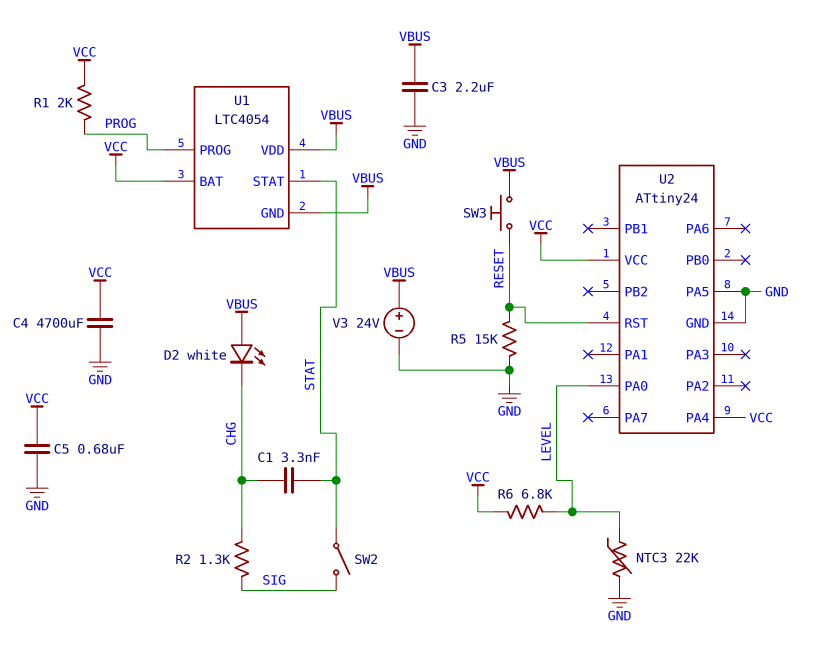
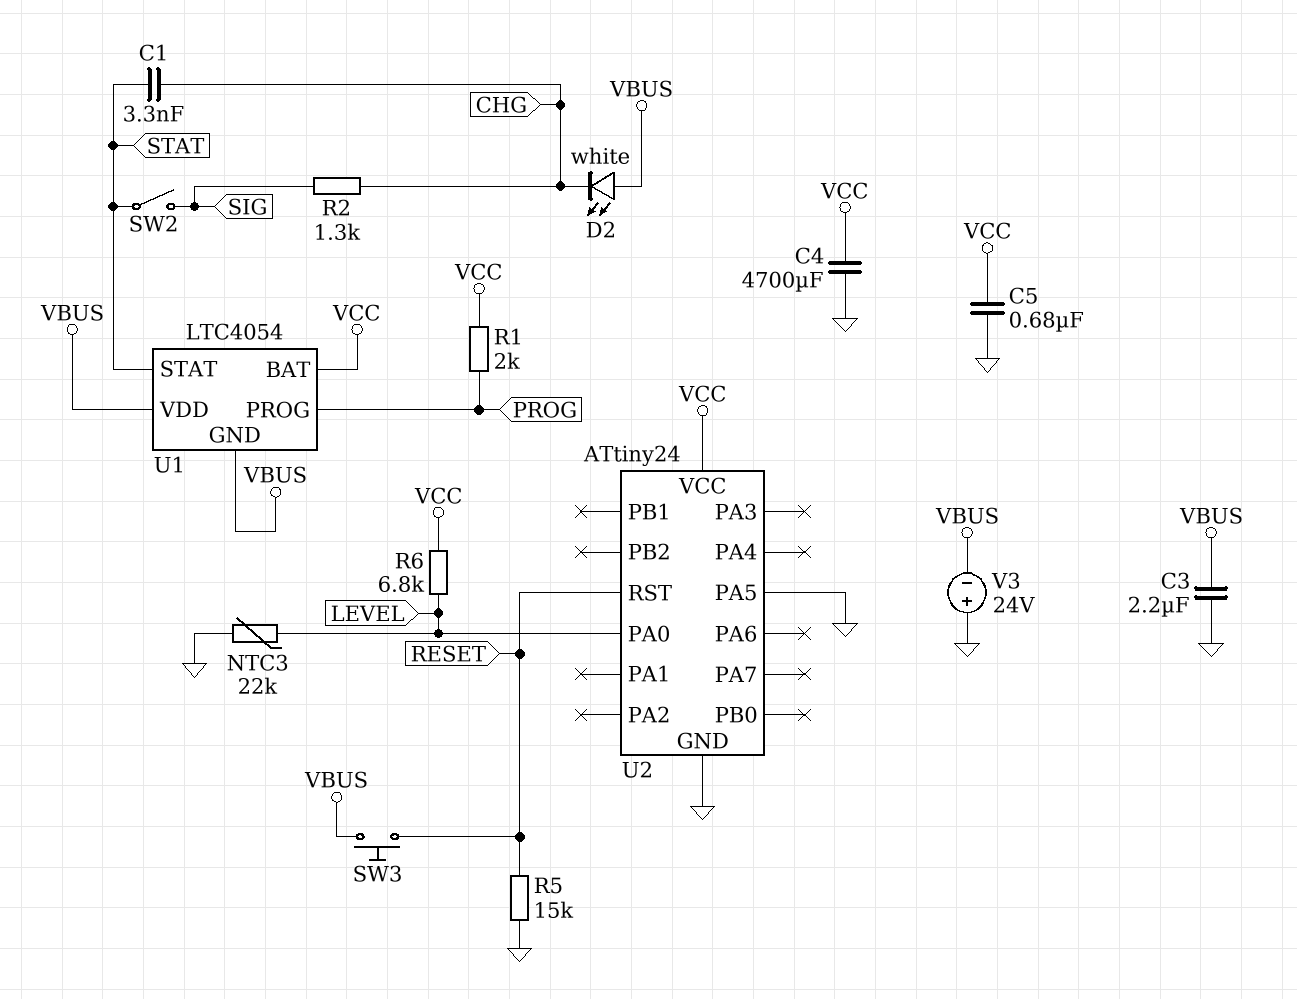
U2 pin PA4: VCC -> none
V3: 24V (plus VBUS, minus GND) -> 24V (plus GND, minus VBUS)

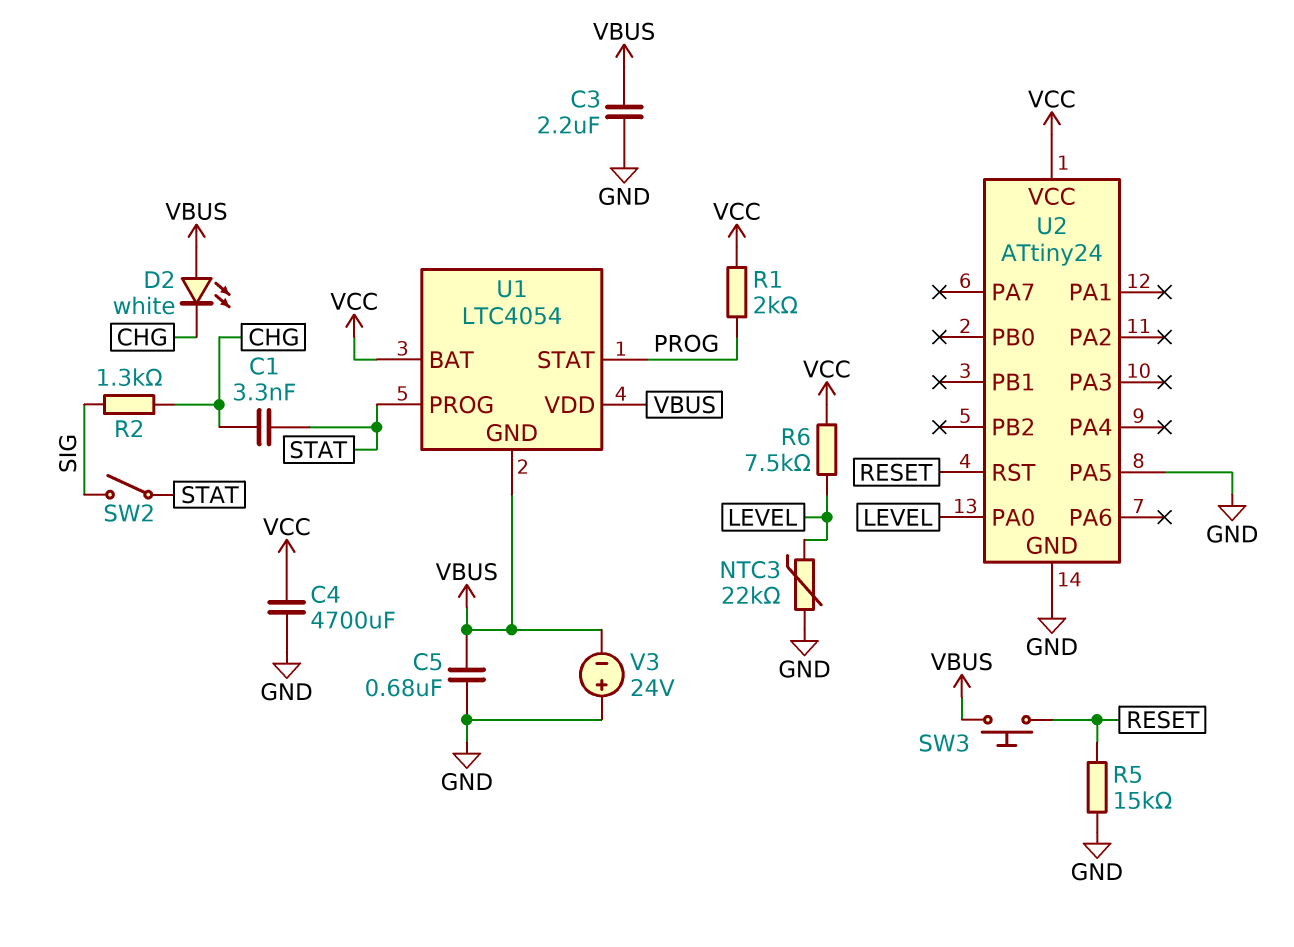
C5: 680nF (GND, VCC) -> 680nF (GND, VBUS)
R6: 6.8k (LEVEL, VCC) -> 7.5k (LEVEL, VCC)
U1 pin PROG: PROG -> STAT
U1 pin STAT: STAT -> PROG

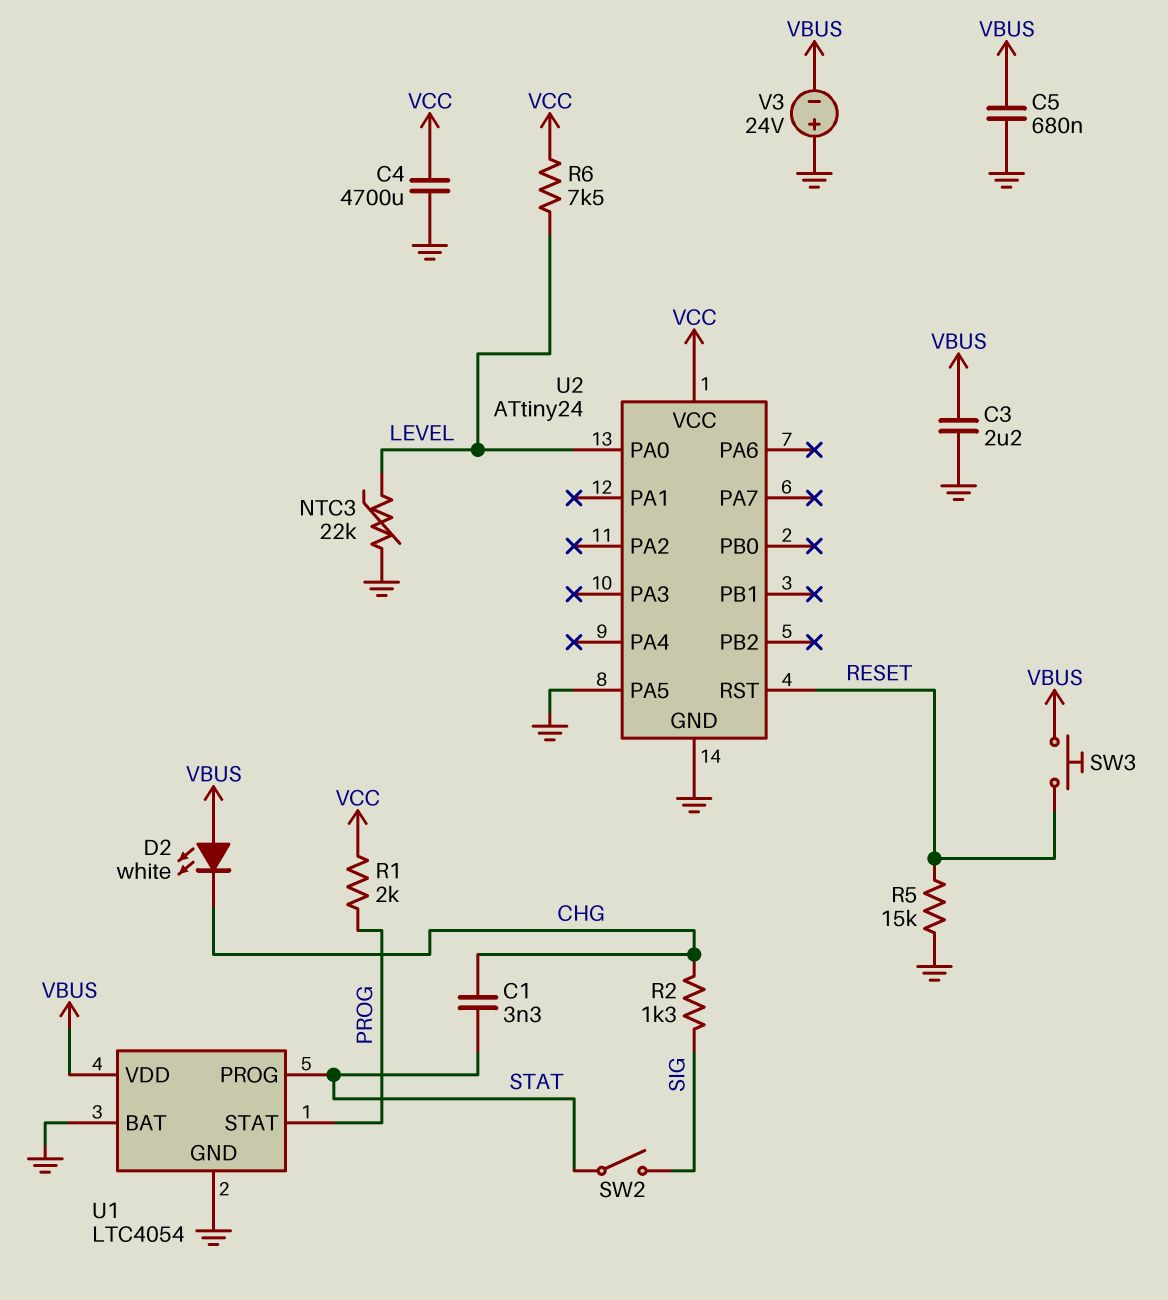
U1 pin BAT: VCC -> GND
U1 pin GND: VBUS -> GND

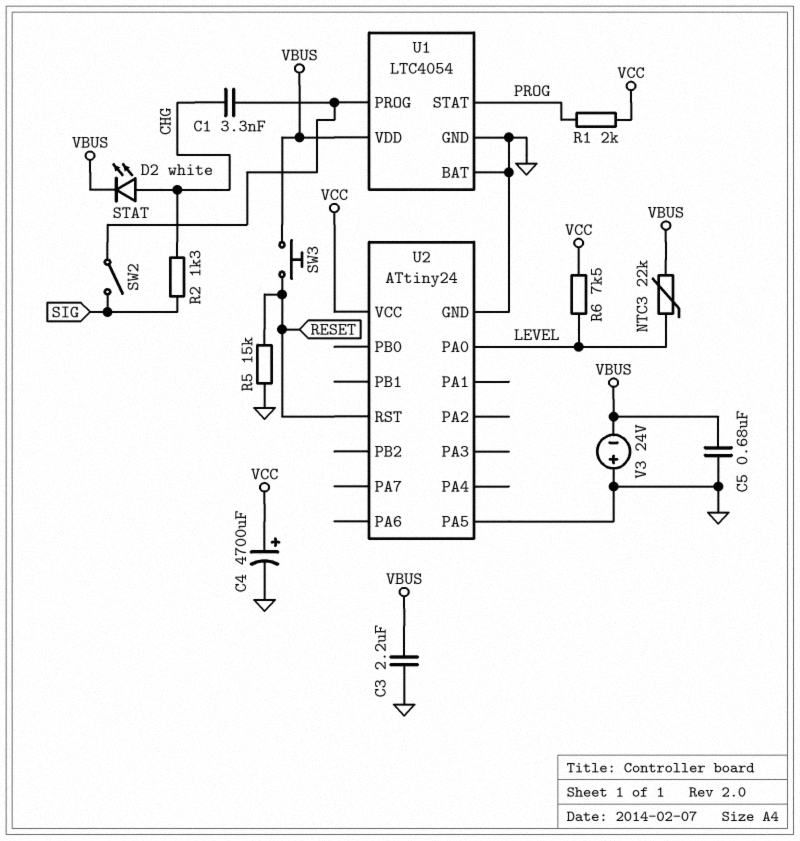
C4: 4700uF (GND, VCC) -> 4700uF (plus VCC, minus GND)
D2: LED white (A VBUS, K CHG) -> LED white (A CHG, K VBUS)
NTC3: 22k (GND, LEVEL) -> 22k (LEVEL, VBUS)

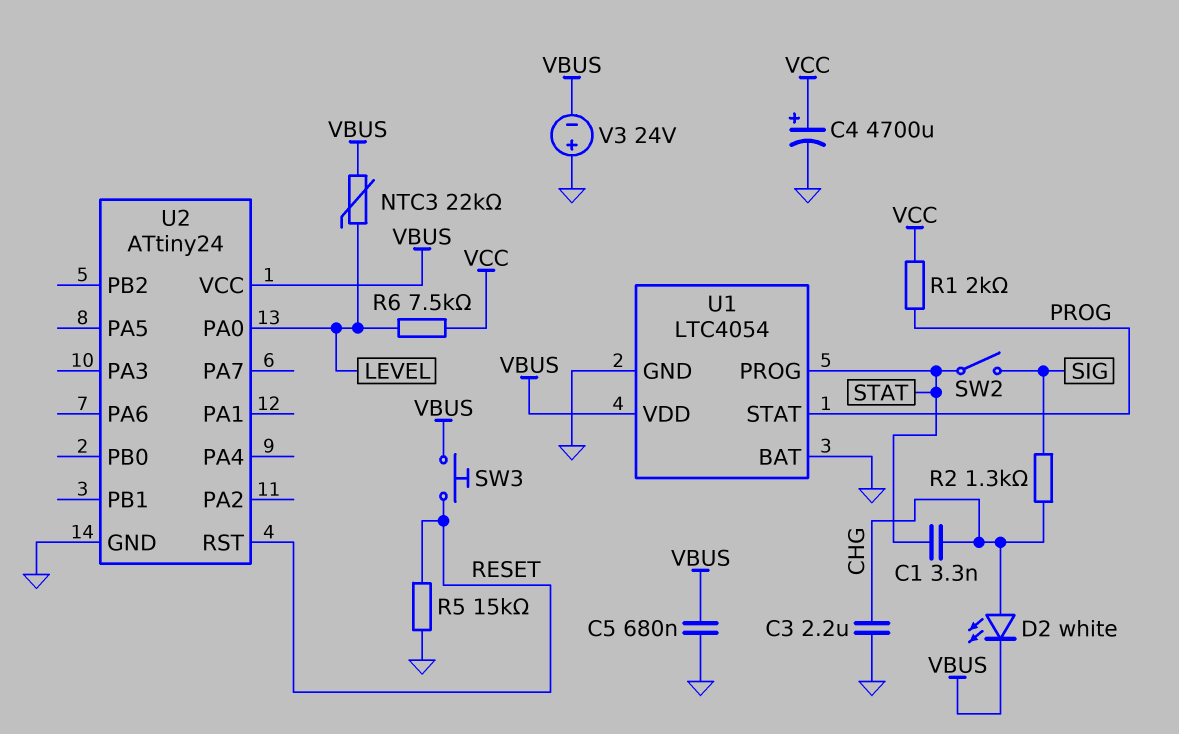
C3: 2.2uF (GND, VBUS) -> 2.2uF (CHG, GND)
U2 pin PA5: GND -> none
U2 pin VCC: VCC -> VBUS

